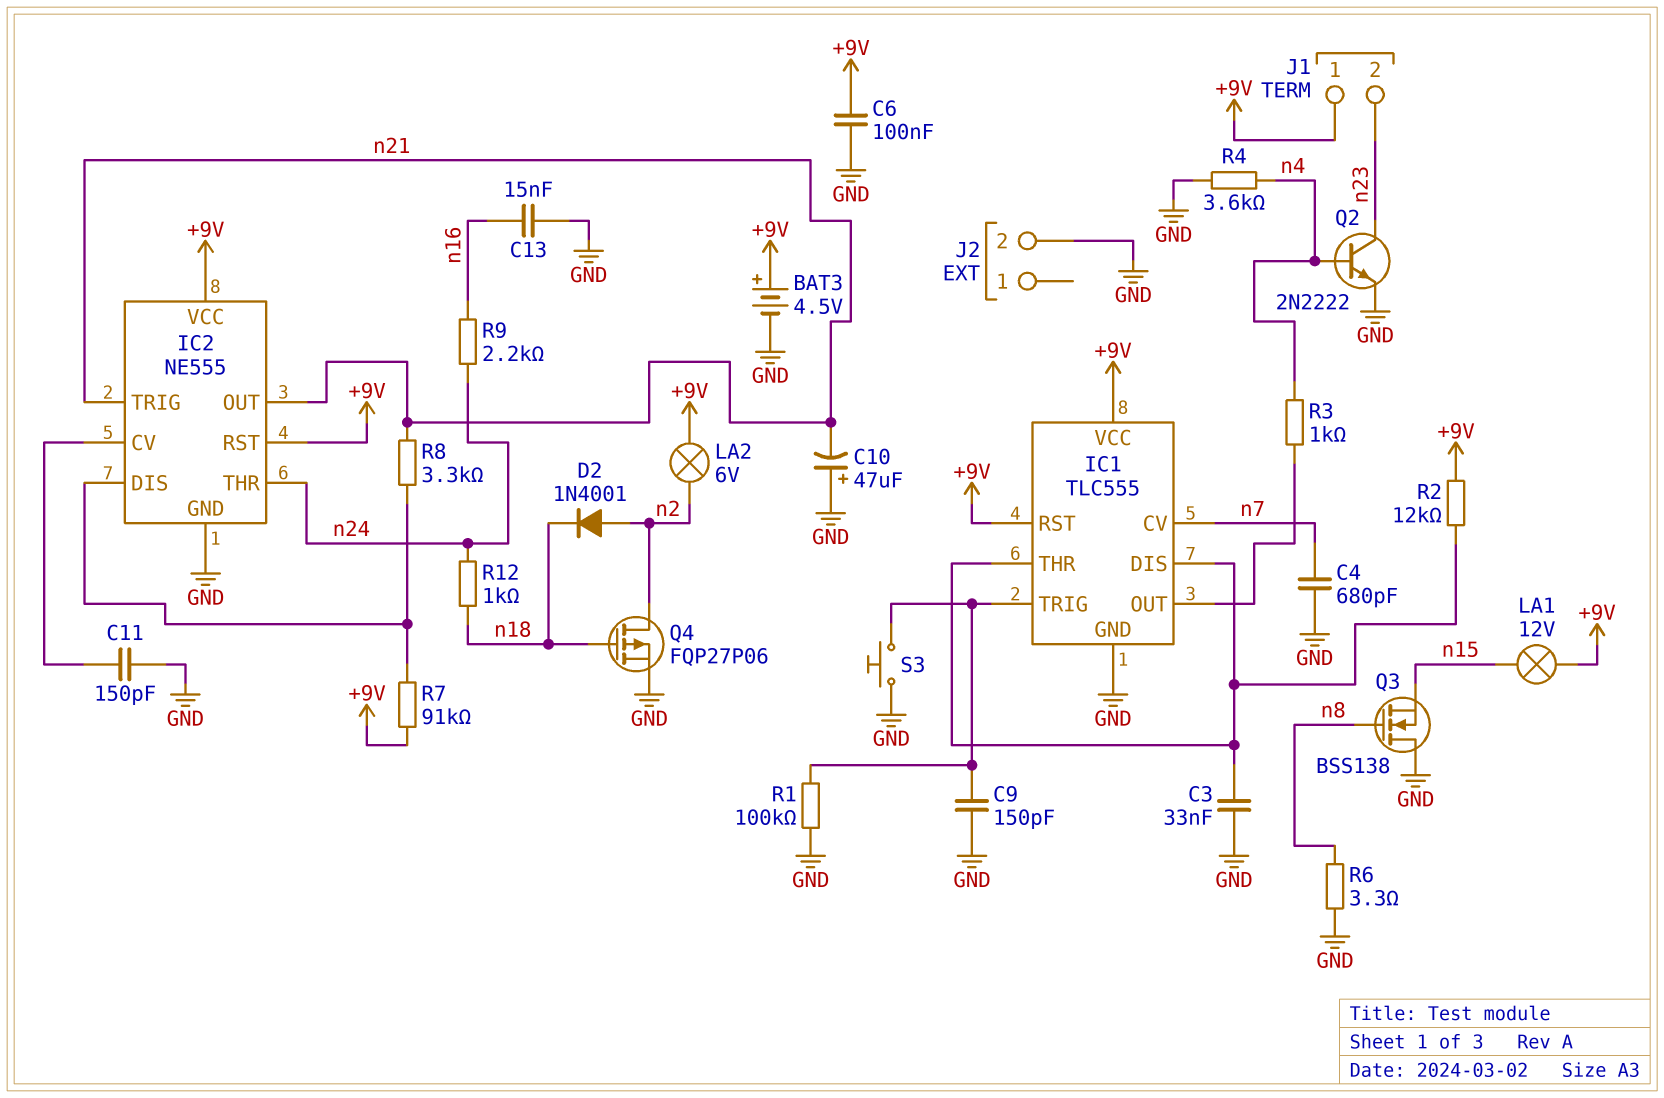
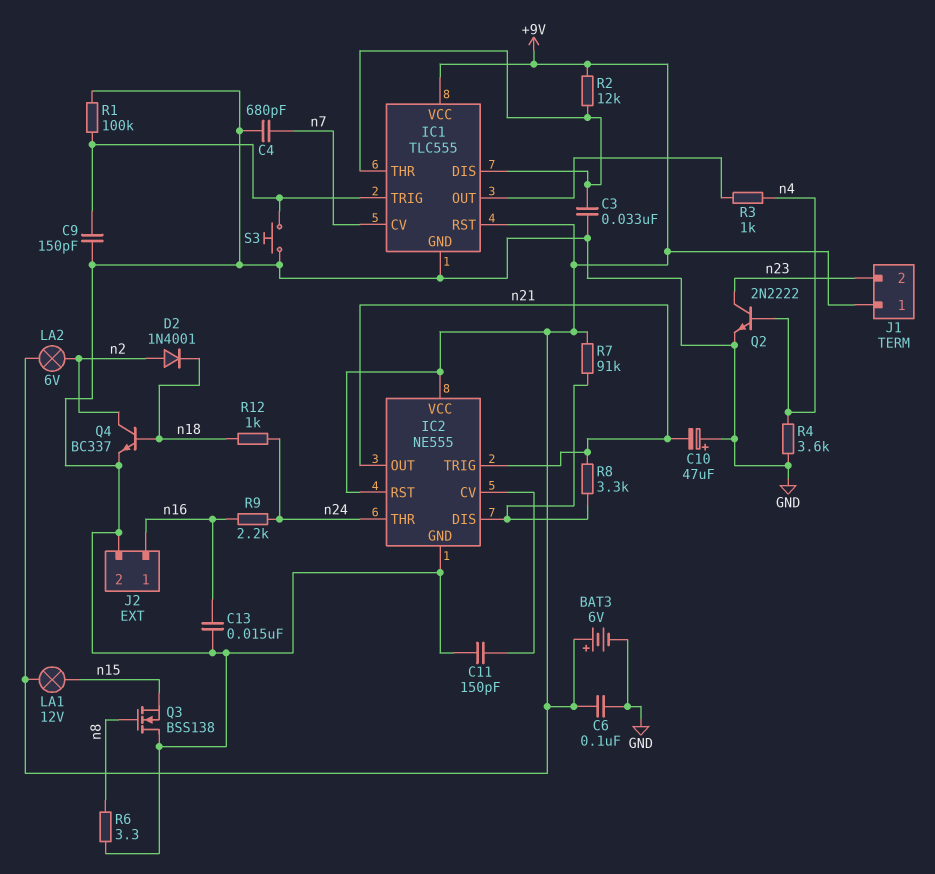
BAT3: 4.5V (plus +9V, minus GND) -> 6V (plus +9V, minus GND)
J2 pin 1: none -> n16
Q4: PMOS FQP27P06 (G n18, D n2, S GND) -> NPN BC337 (B n18, C n2, E GND)

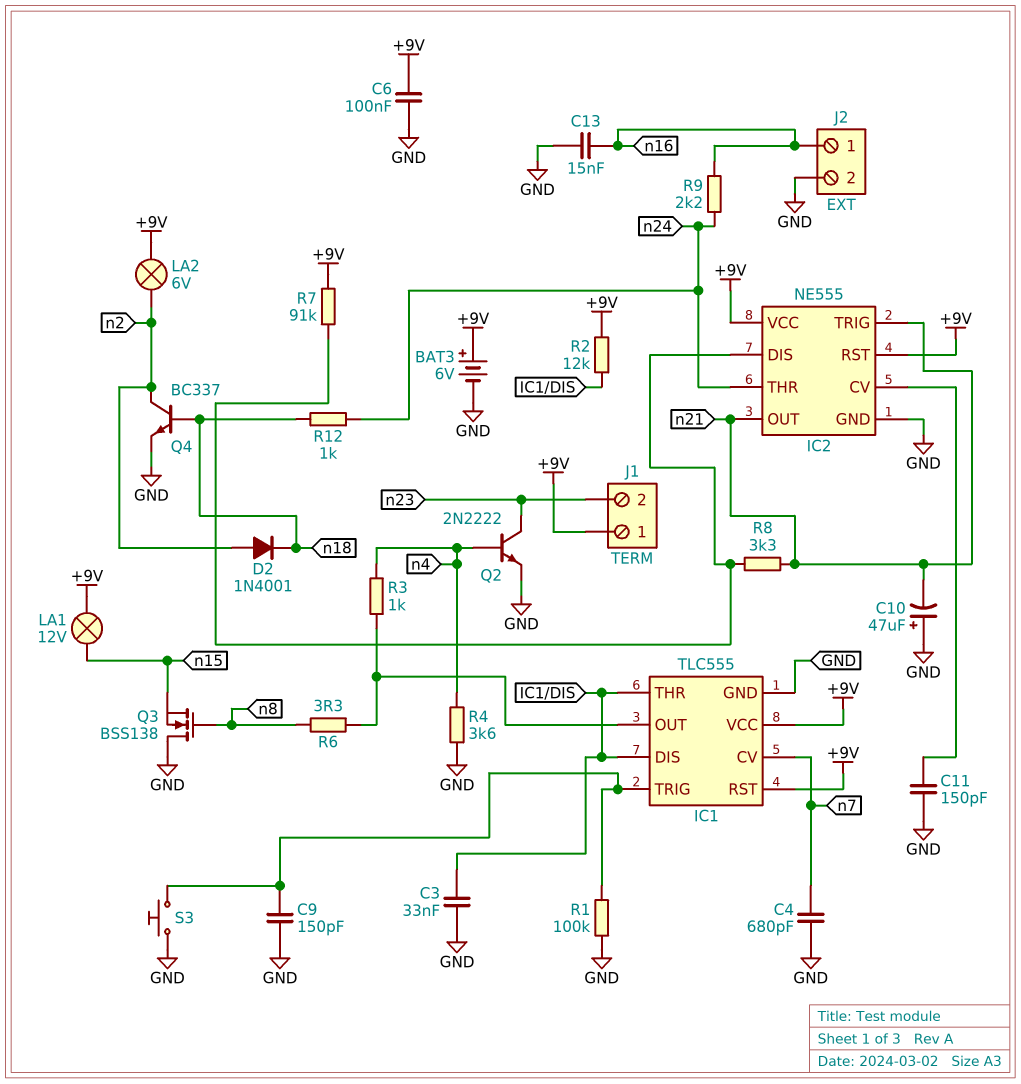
R6: 3.3 (GND, n8) -> 3.3 (IC1/OUT, n8)

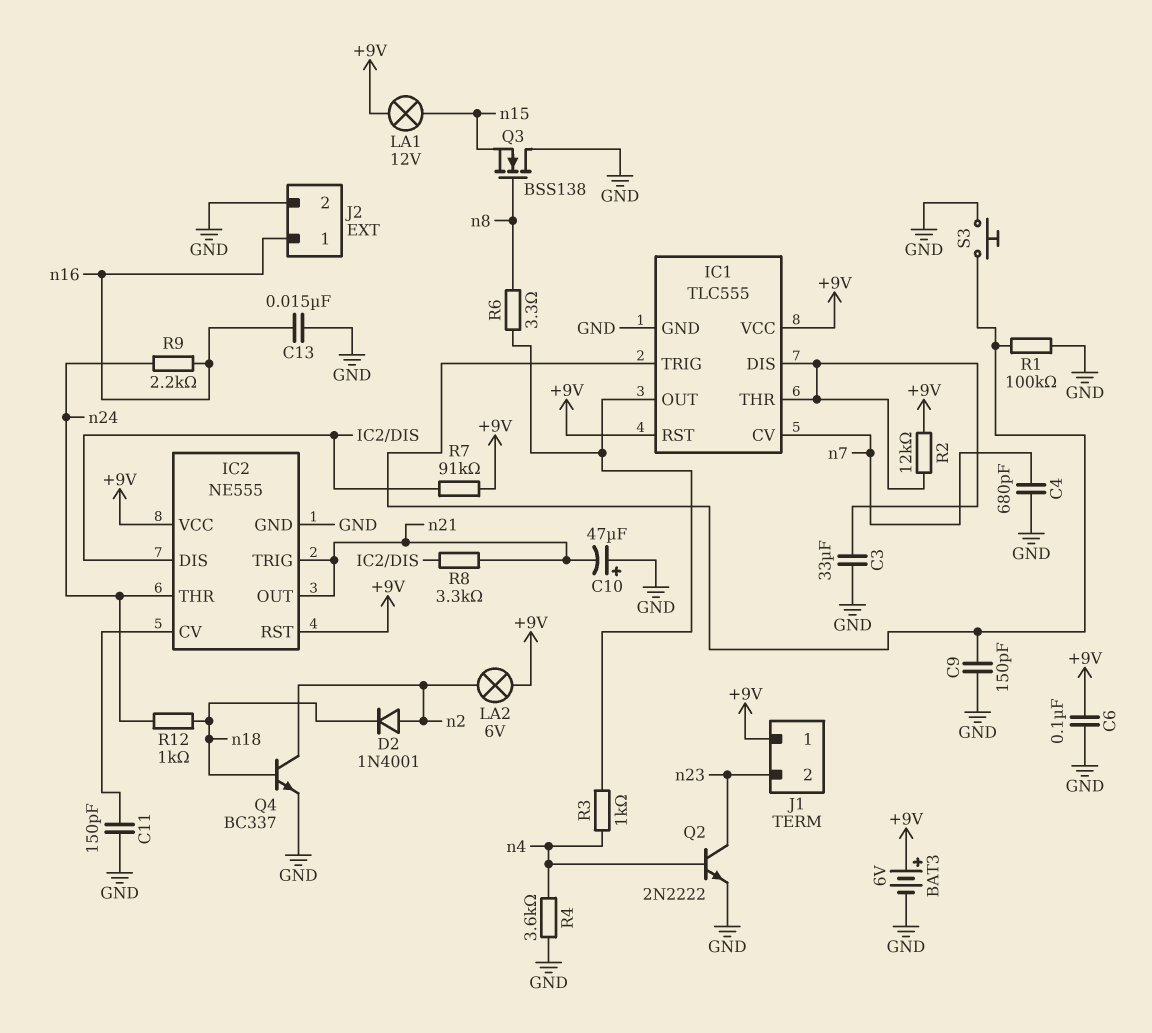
C3: 33nF (GND, IC1/DIS) -> 33uF (GND, IC1/DIS)

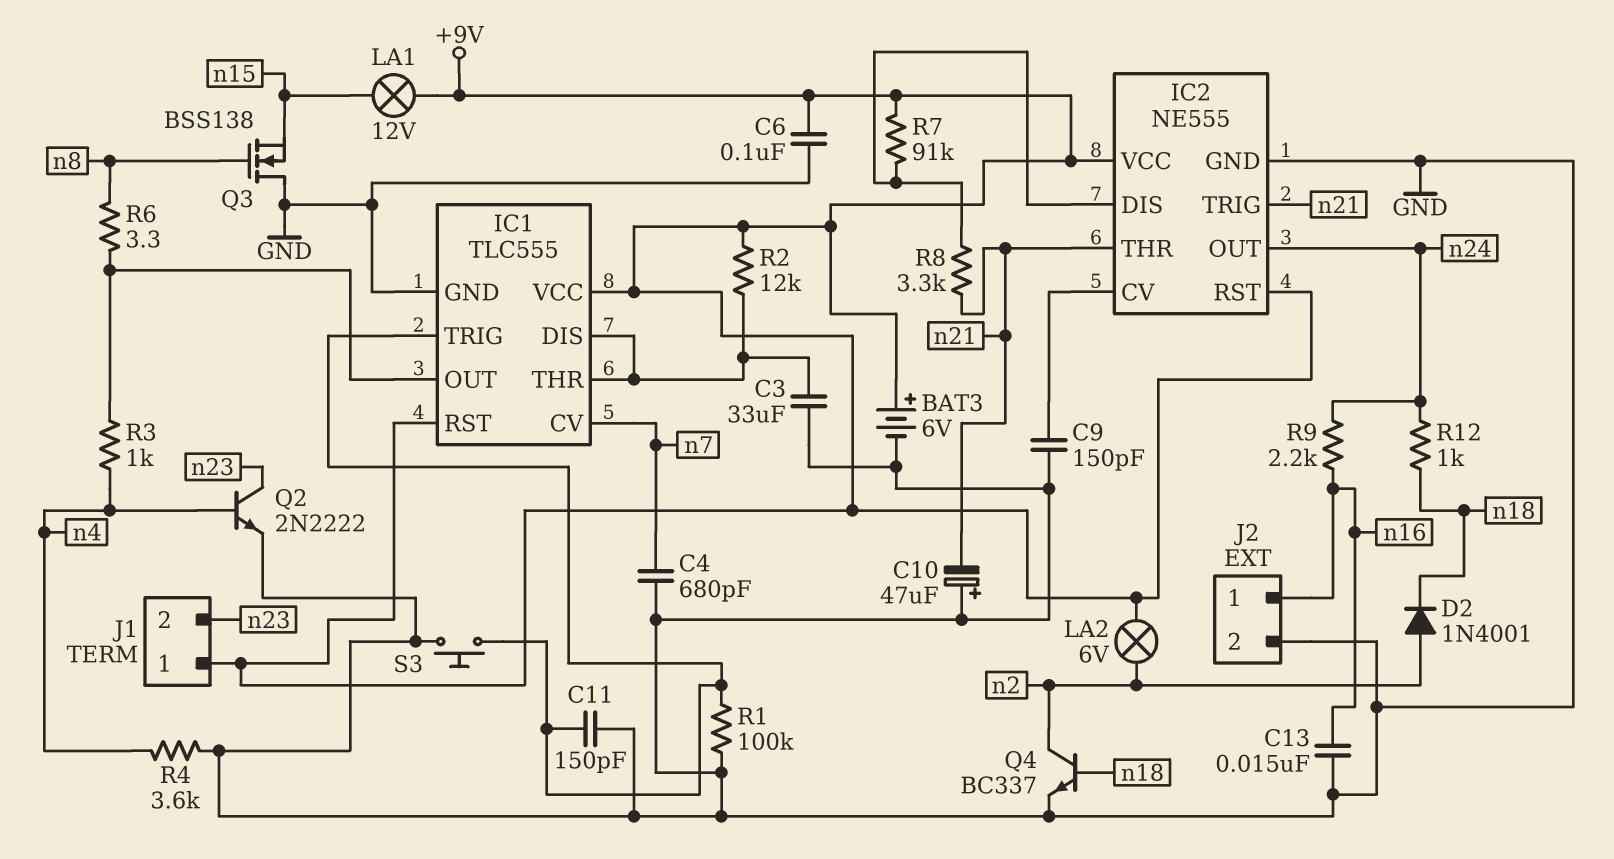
C9: 150pF (GND, IC1/TRIG) -> 150pF (GND, IC2/CV)
C11: 150pF (GND, IC2/CV) -> 150pF (GND, IC1/TRIG)
IC2 pin OUT: n21 -> n24
IC2 pin THR: n24 -> n21

